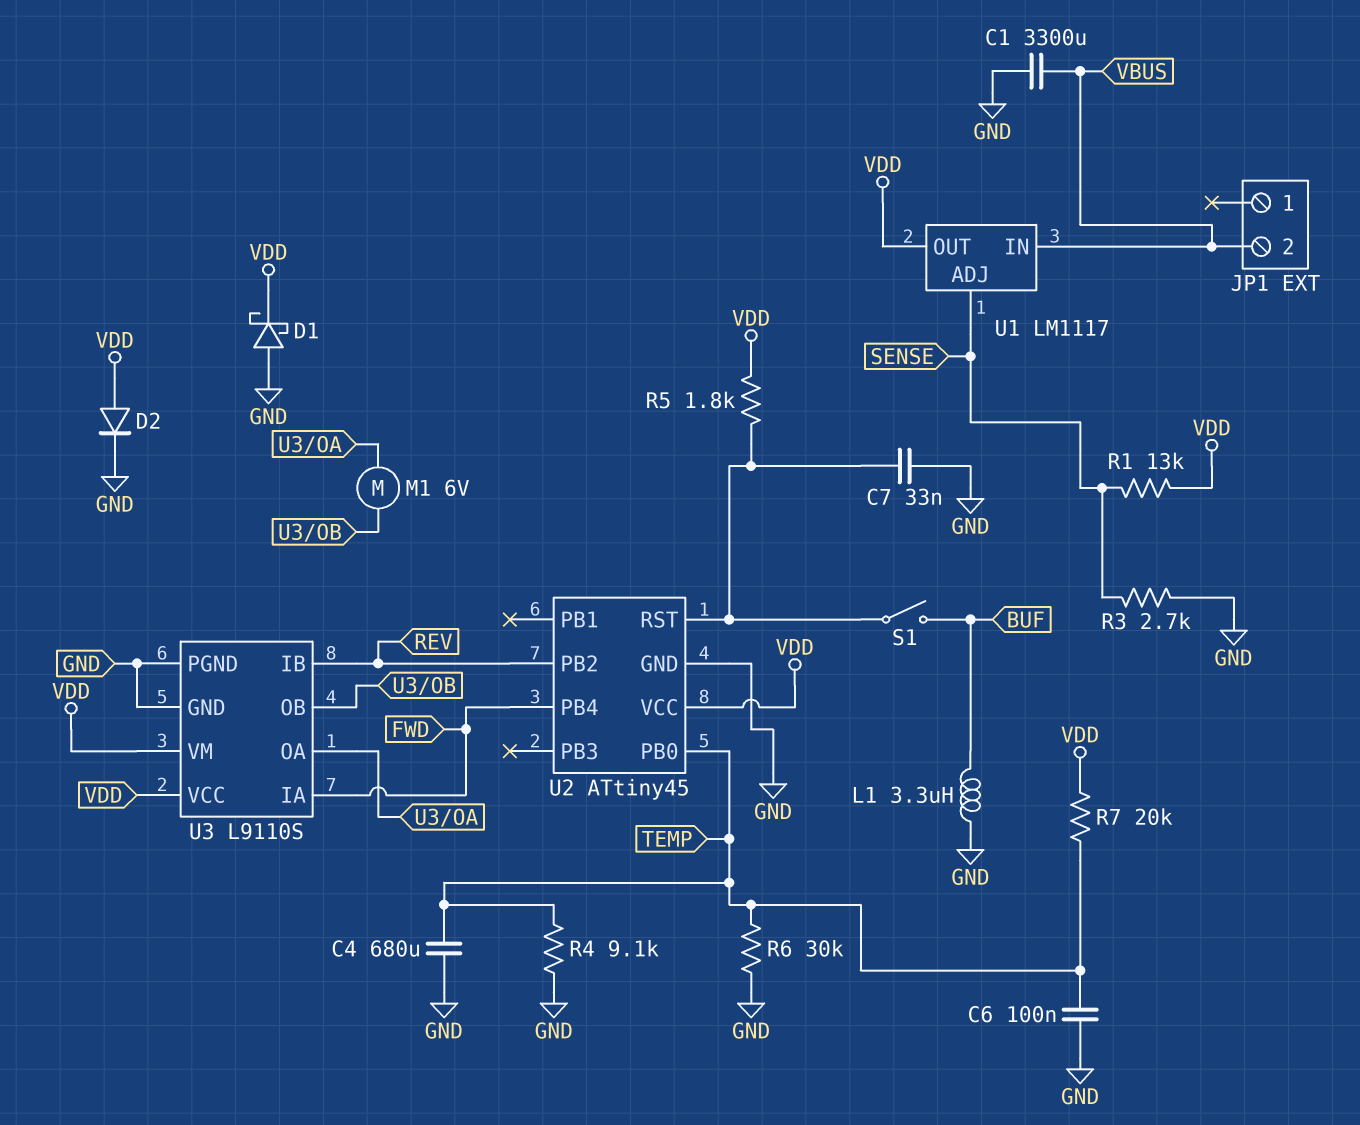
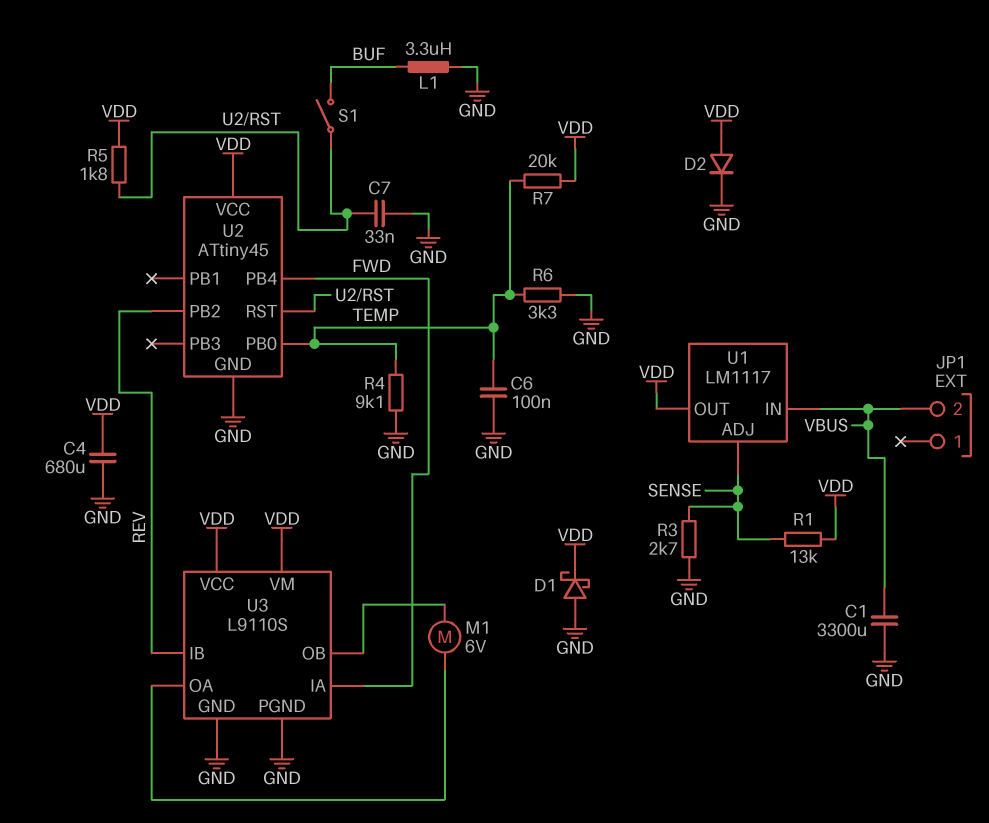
C4: 680uF (GND, TEMP) -> 680uF (GND, VDD)
R6: 30k (GND, TEMP) -> 3.3k (GND, TEMP)

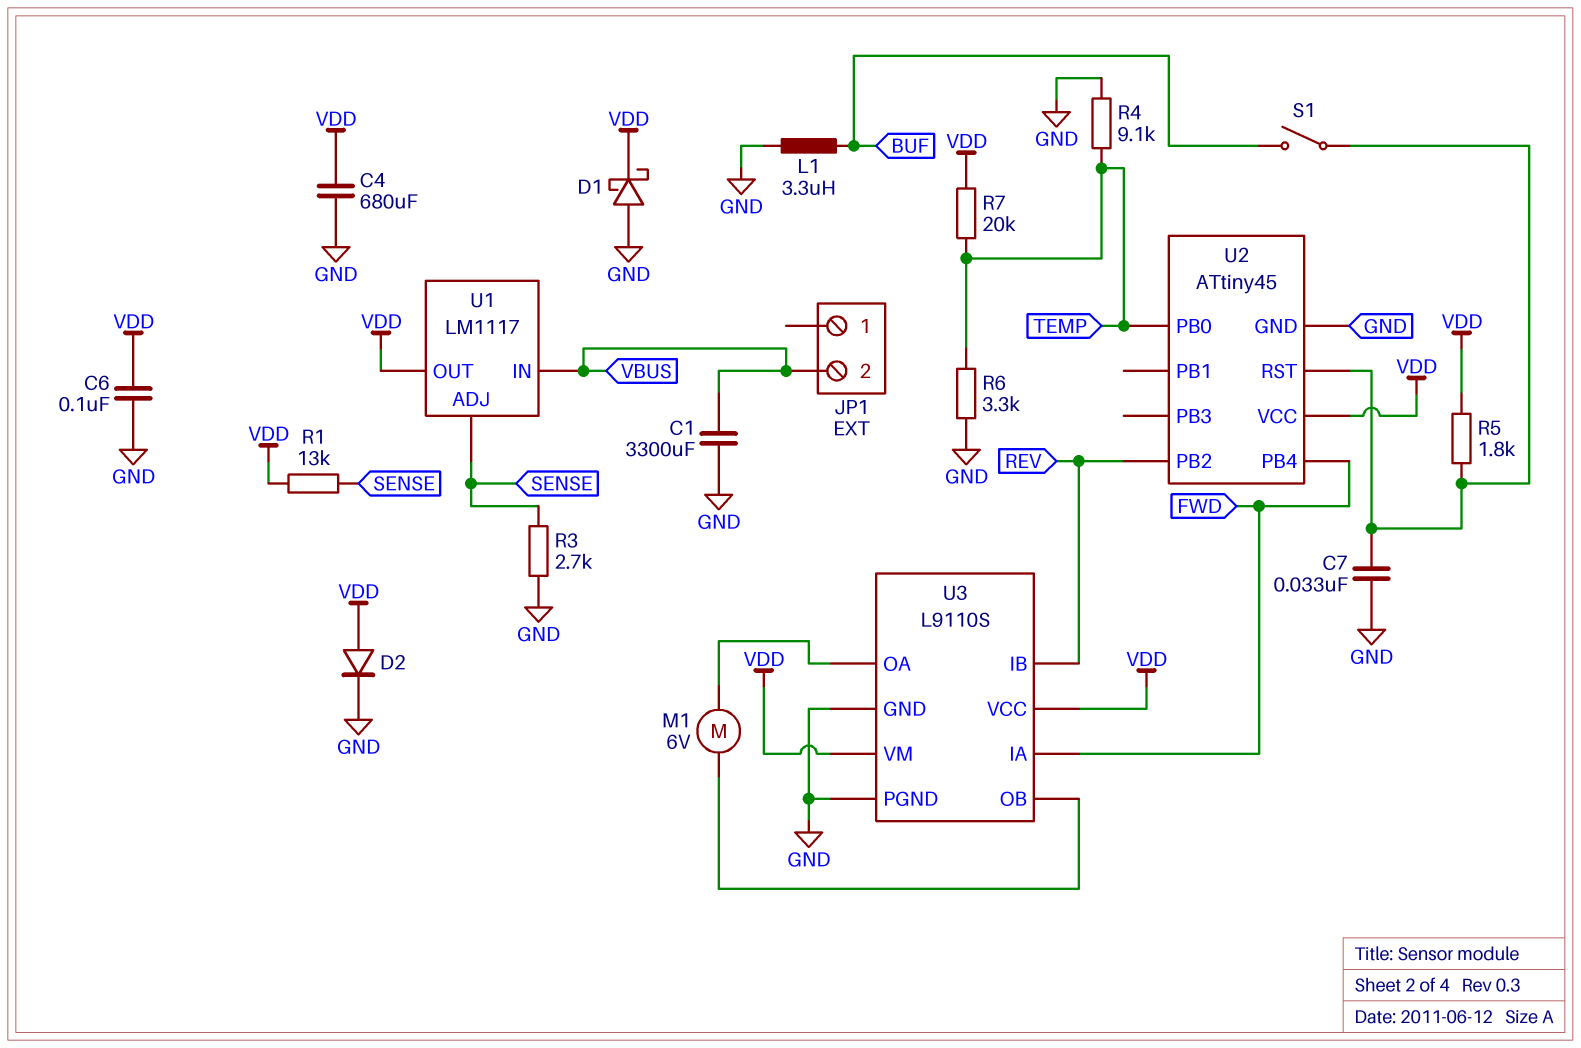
C6: 100nF (GND, TEMP) -> 100nF (GND, VDD)

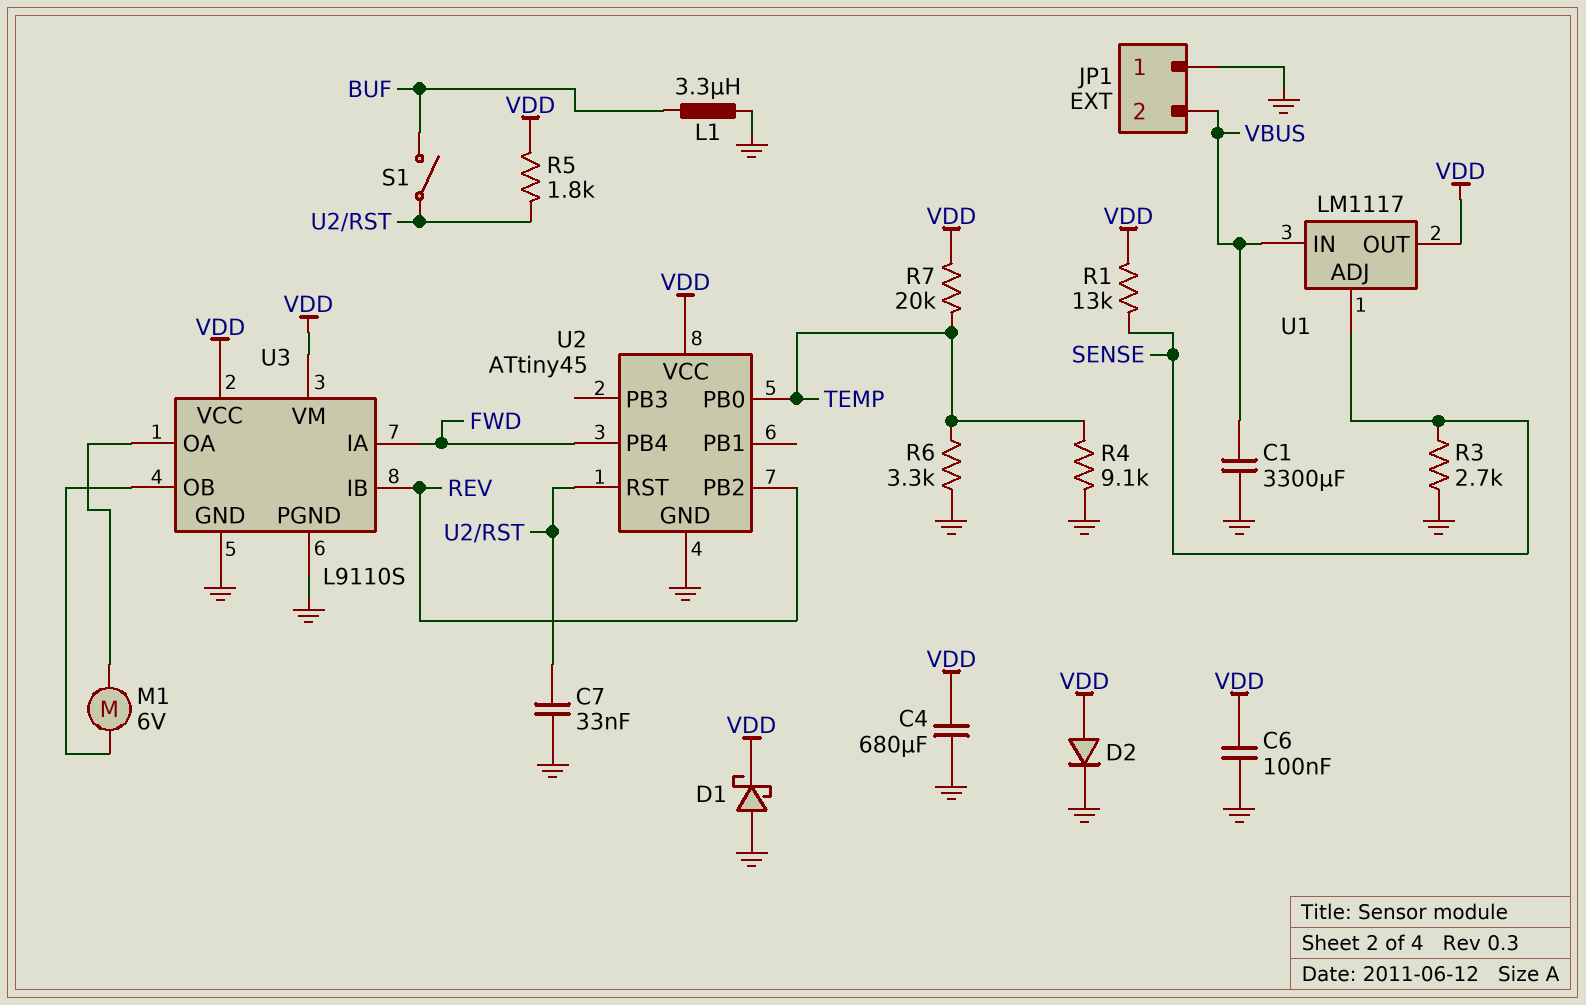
JP1 pin 1: none -> GND

